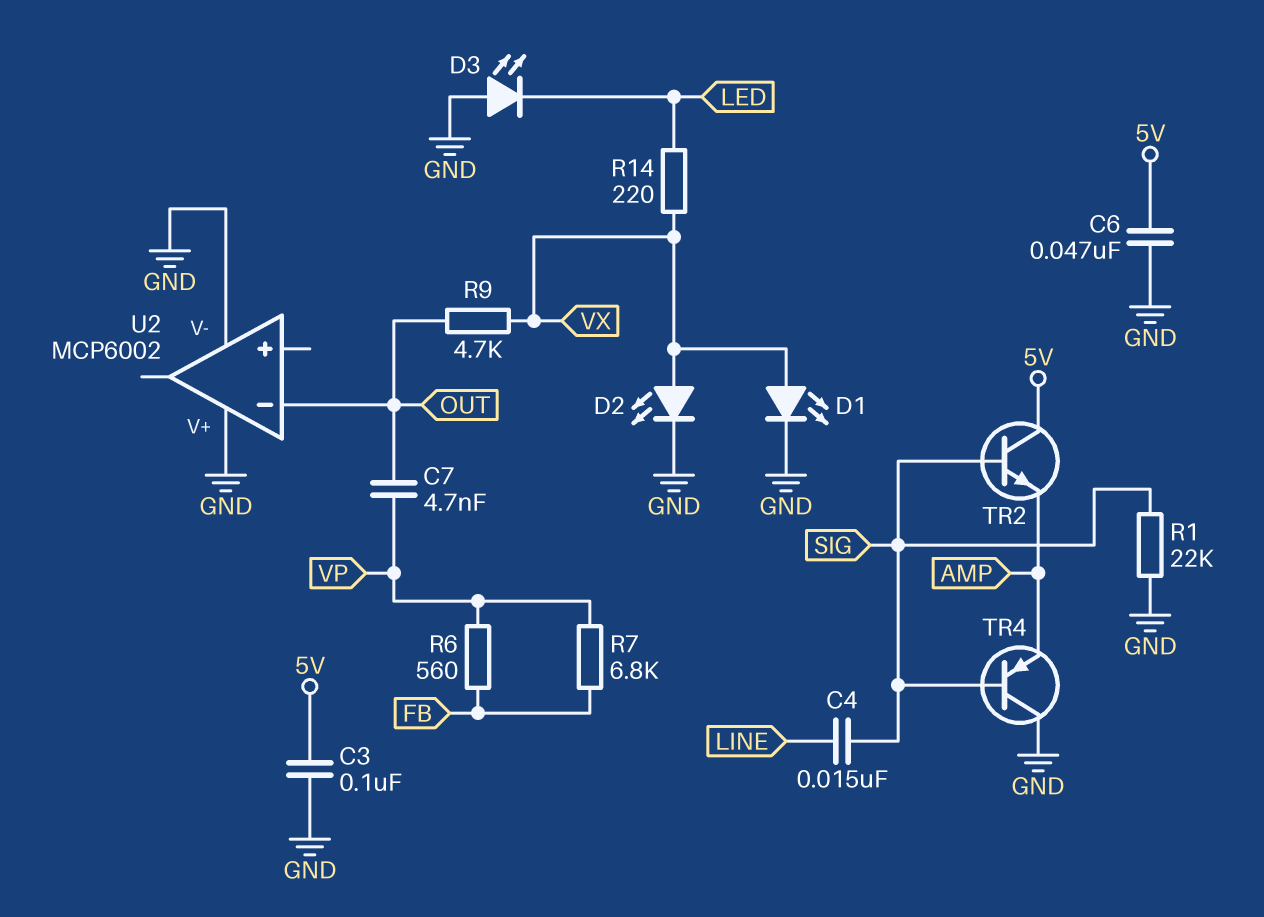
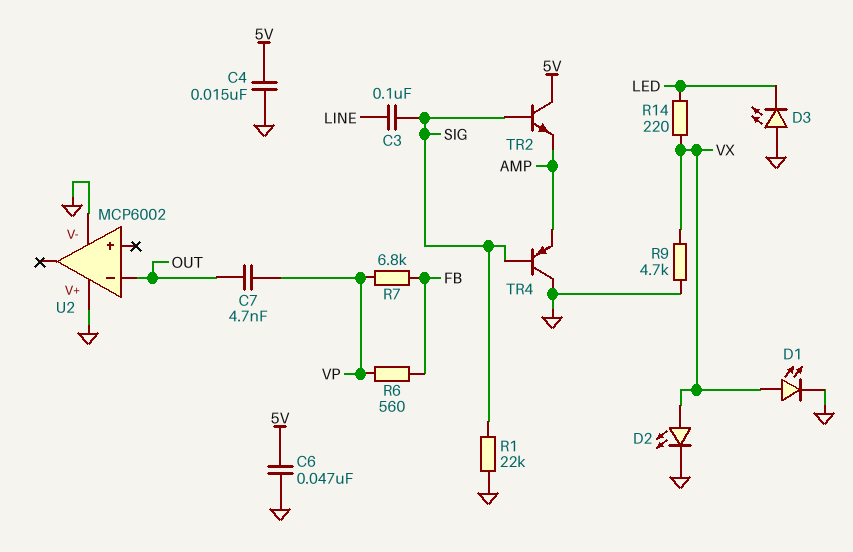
C3: 100nF (5V, GND) -> 100nF (LINE, SIG)
C4: 15nF (LINE, SIG) -> 15nF (5V, GND)
R9: 4.7k (OUT, VX) -> 4.7k (GND, VX)

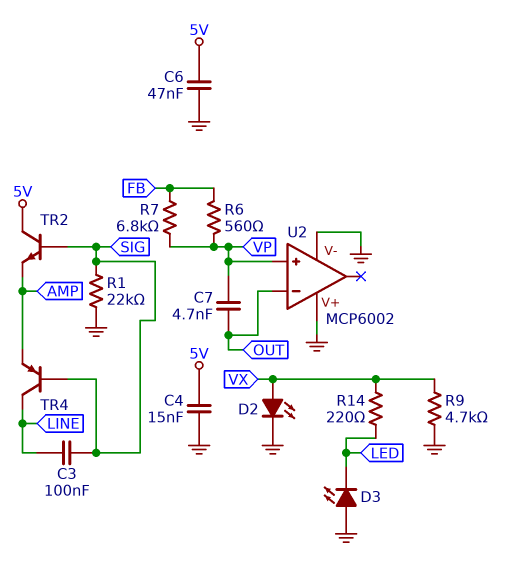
D1: LED (A VX, K GND) -> none
TR4: PNP (B SIG, C GND, E AMP) -> PNP (B SIG, C LINE, E AMP)
U2 pin in+: none -> VP

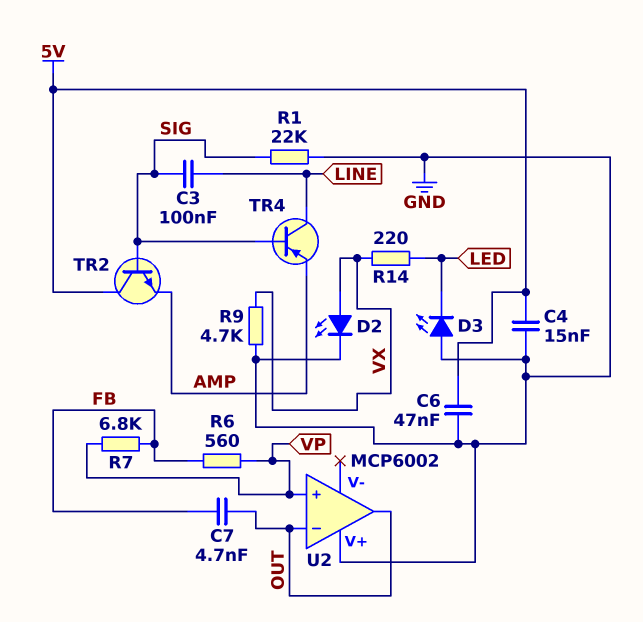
C7: 4.7nF (OUT, VP) -> 4.7nF (FB, OUT)
U2 pin V-: GND -> none
U2 pin out: none -> OUT

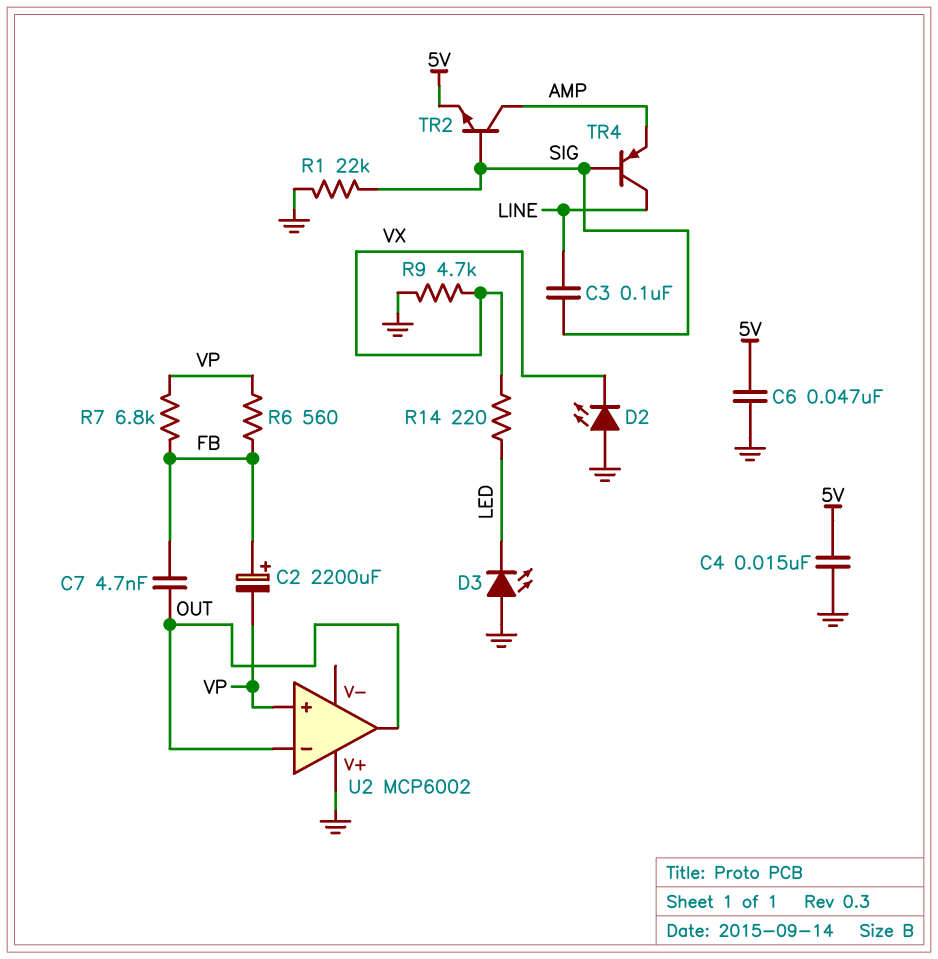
C2: none -> 2200uF (plus FB, minus VP)
D2: LED (A VX, K GND) -> LED (A GND, K VX)
TR2: NPN (B SIG, C 5V, E AMP) -> NPN (B SIG, C AMP, E 5V)

